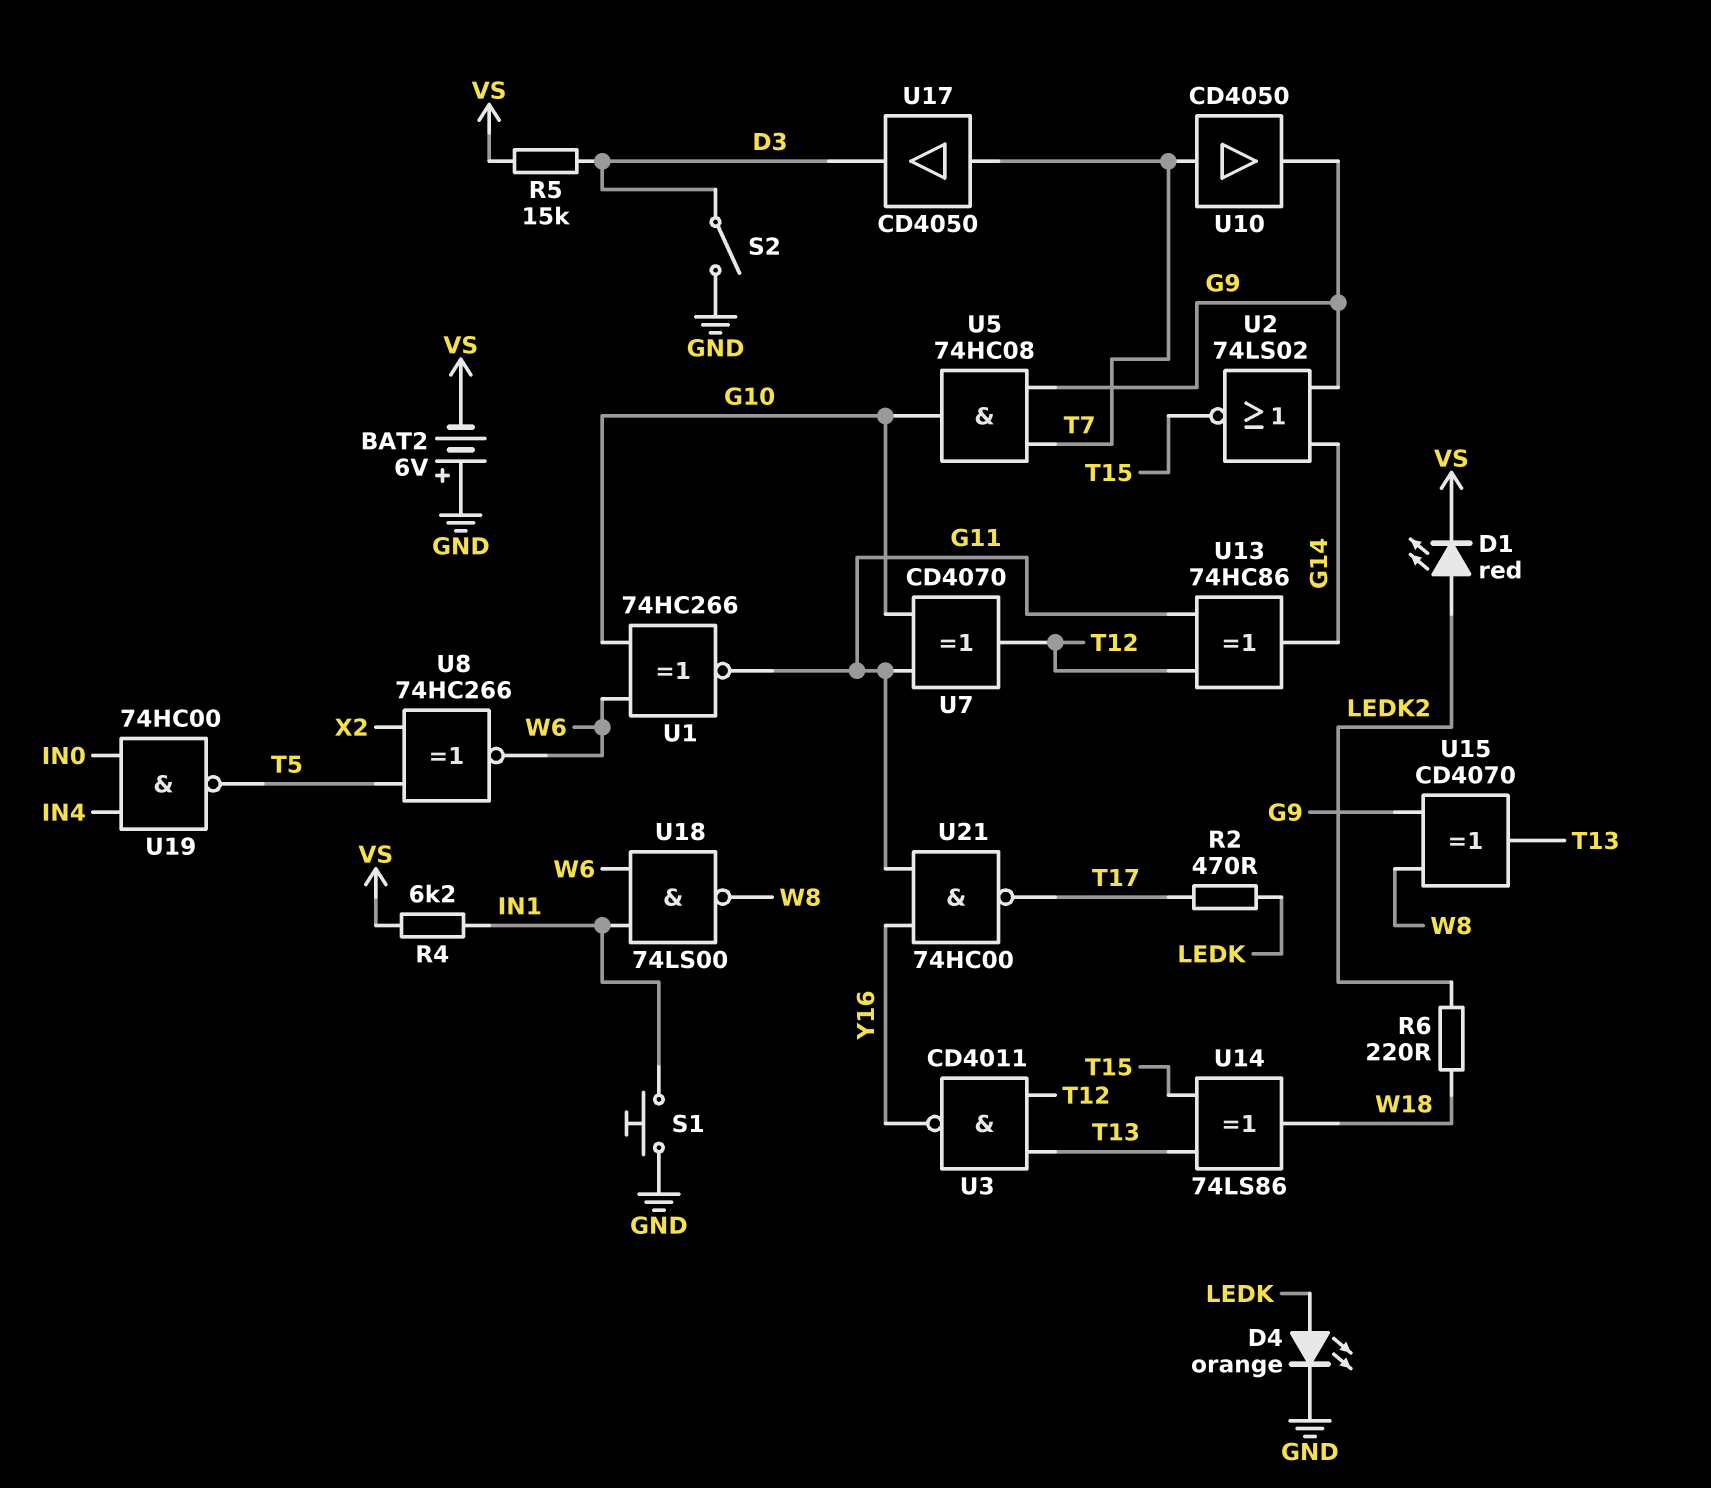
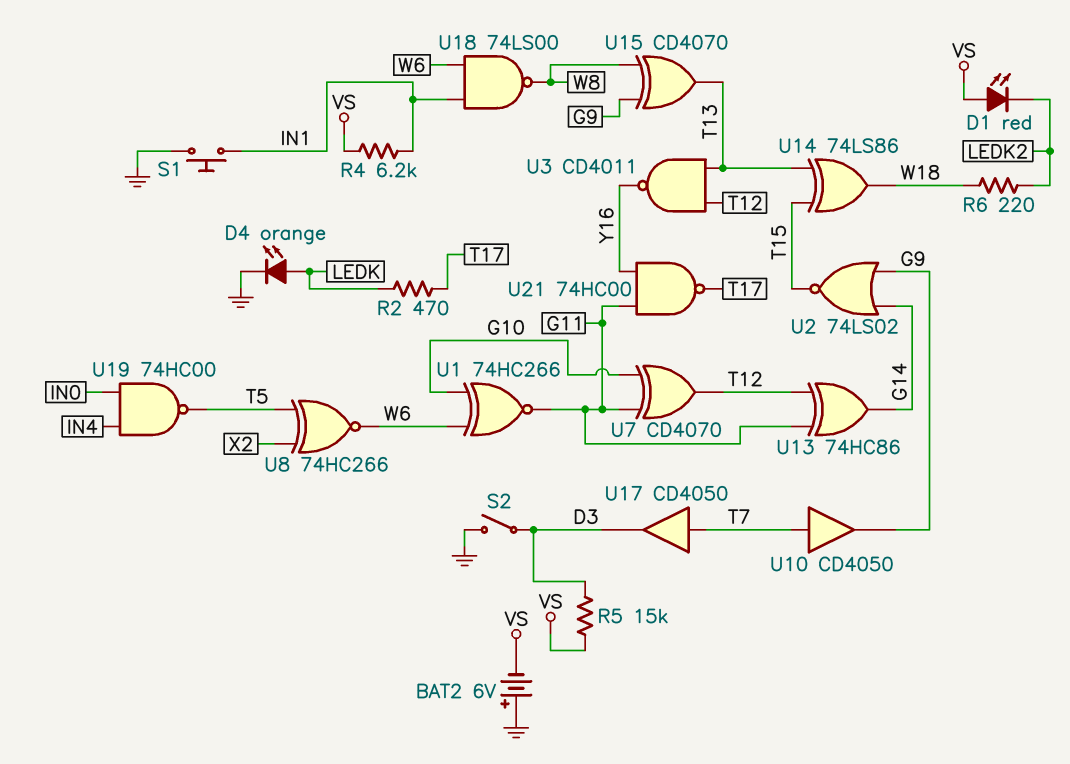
D1: LED red (A LEDK2, K VS) -> LED red (A VS, K LEDK2)
U5: AND 74HC08 (in G9, in T7, out G10) -> none

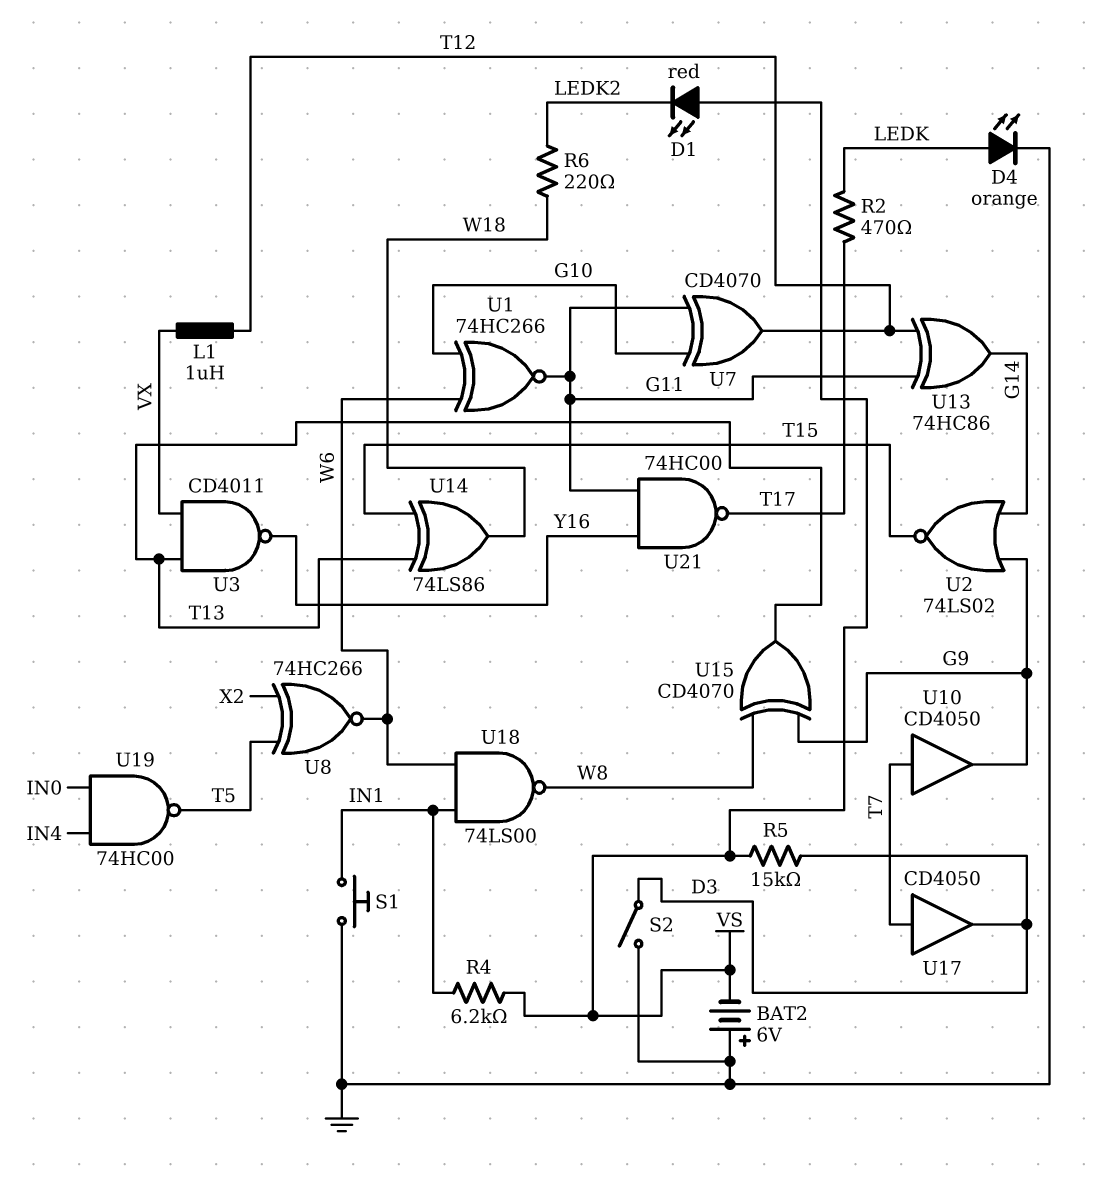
L1: none -> 1uH (T12, VX)
U3: NAND CD4011 (in T12, in T13, out Y16) -> NAND CD4011 (in T13, in VX, out Y16)

